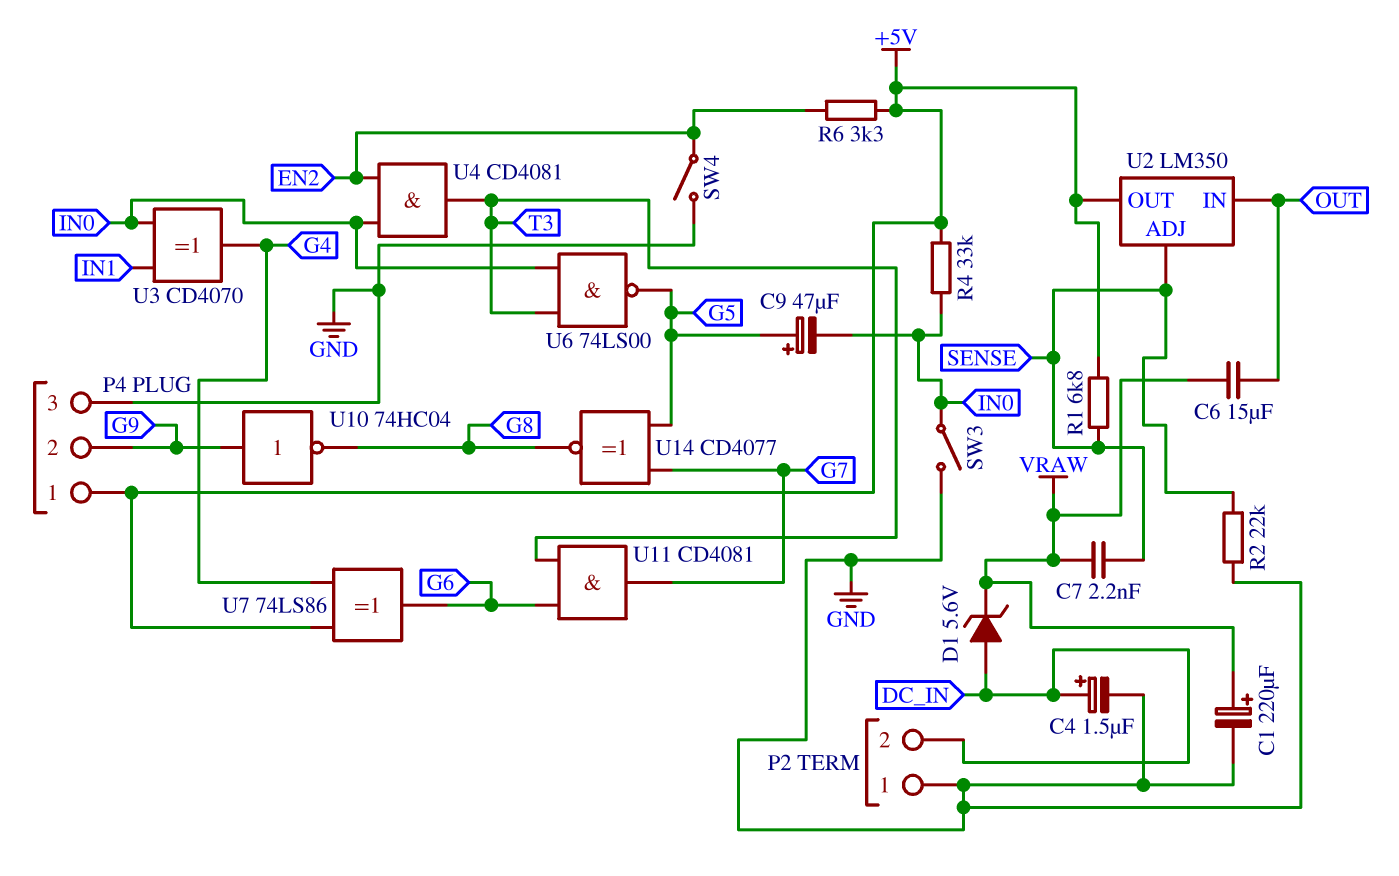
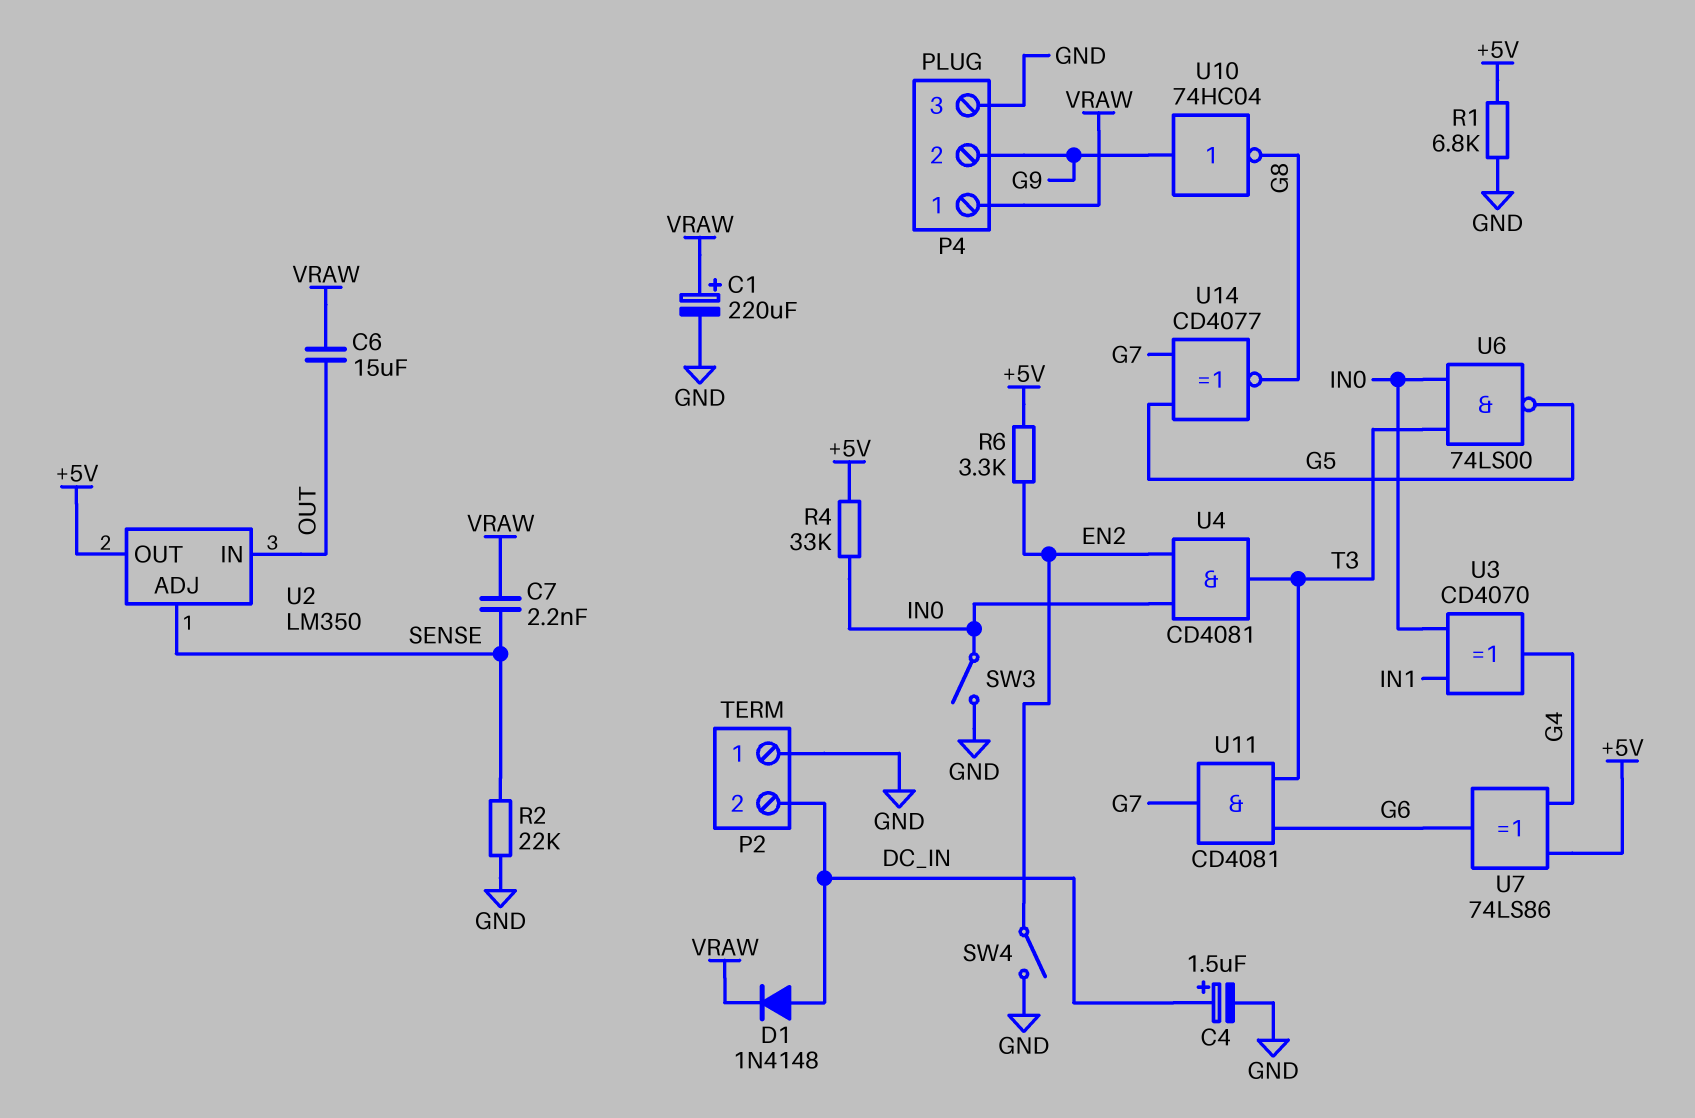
C9: 47uF (plus G5, minus IN0) -> none
D1: zener 5.6V (A DC_IN, K VRAW) -> diode 1N4148 (A DC_IN, K VRAW)
P4 pin 1: +5V -> VRAW
R1: 6.8k (+5V, SENSE) -> 6.8k (+5V, GND)

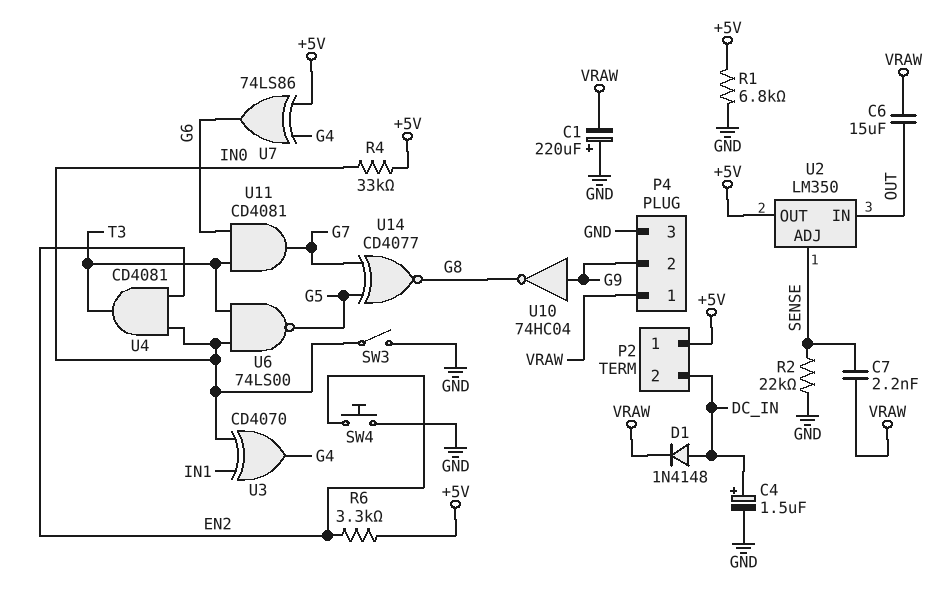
C1: 220uF (plus VRAW, minus GND) -> 220uF (plus GND, minus VRAW)
P2 pin 1: GND -> +5V
SW4: switch (EN2, GND) -> button (EN2, GND)

